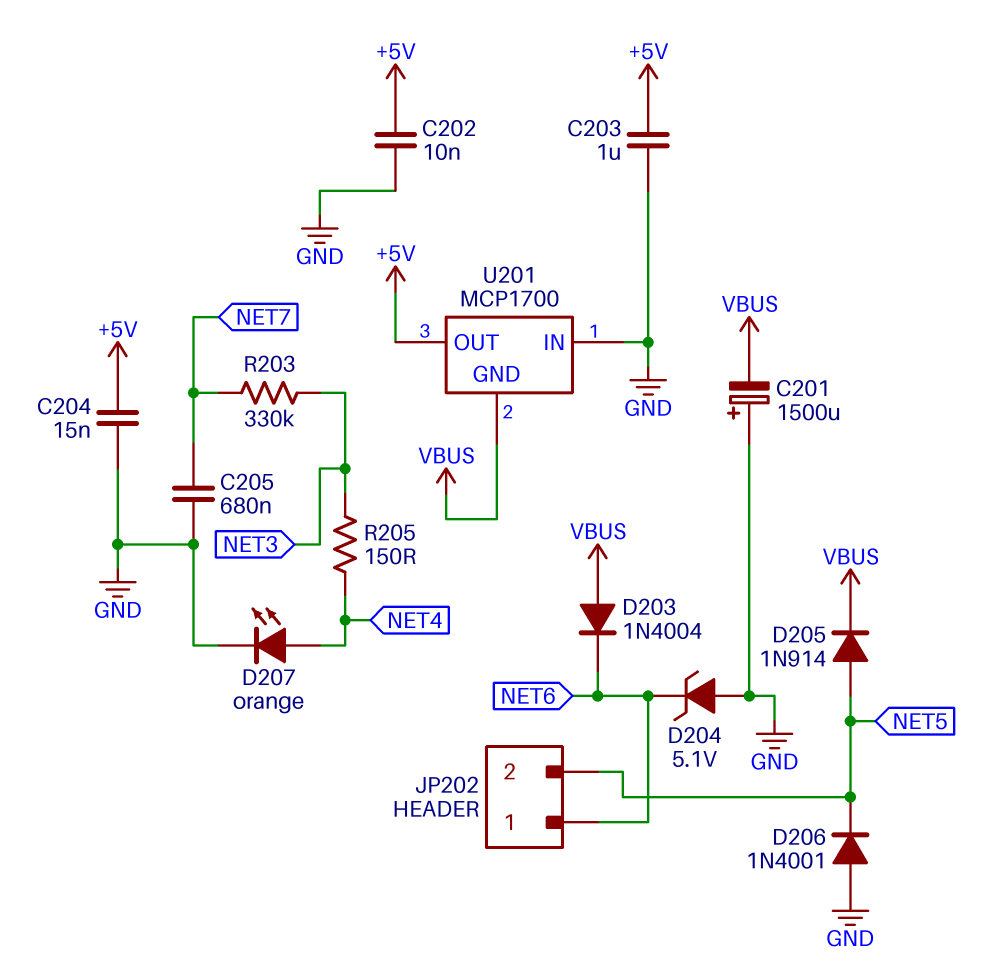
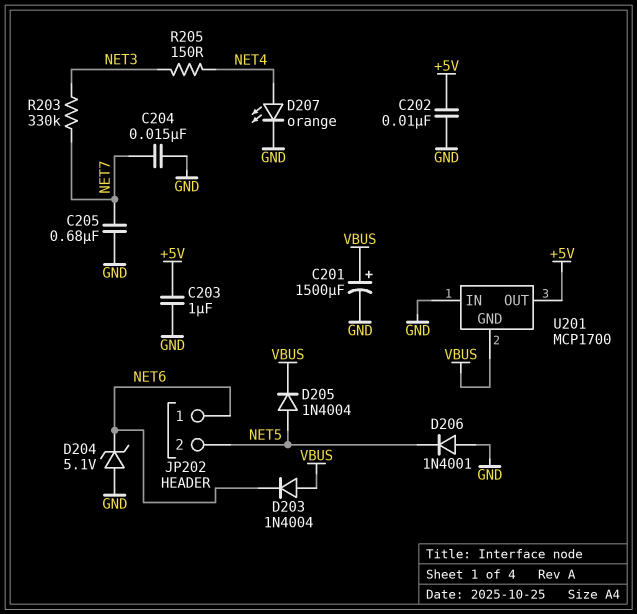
C201: 1500uF (plus GND, minus VBUS) -> 1500uF (plus VBUS, minus GND)
C204: 15nF (+5V, GND) -> 15nF (GND, NET7)
D205: diode 1N914 (A NET5, K VBUS) -> diode 1N4004 (A NET5, K VBUS)

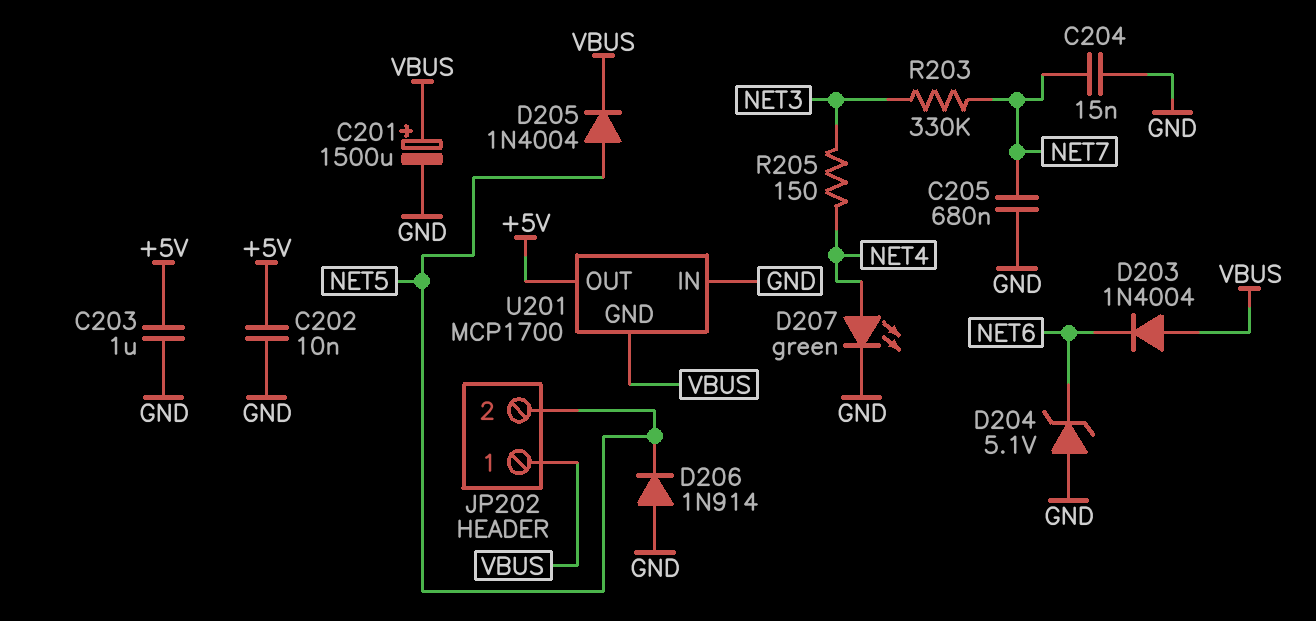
D206: diode 1N4001 (A GND, K NET5) -> diode 1N914 (A GND, K NET5)
D207: LED orange (A NET4, K GND) -> LED green (A NET4, K GND)
JP202 pin 1: NET6 -> VBUS

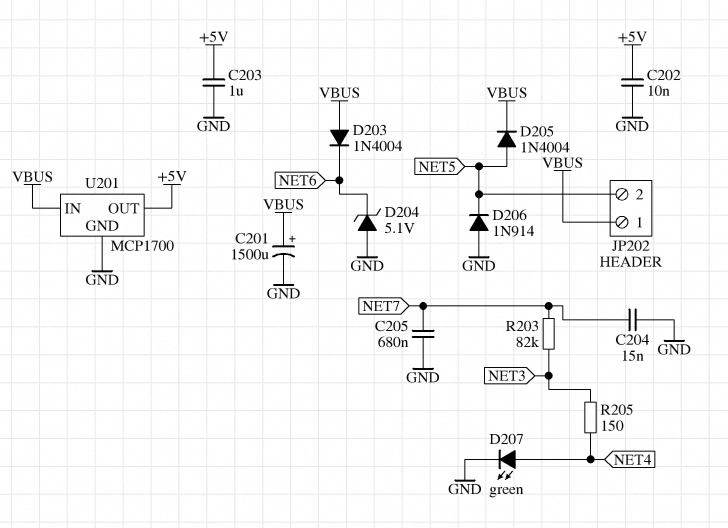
R203: 330k (NET3, NET7) -> 82k (NET3, NET7)
U201 pin GND: VBUS -> GND
U201 pin IN: GND -> VBUS

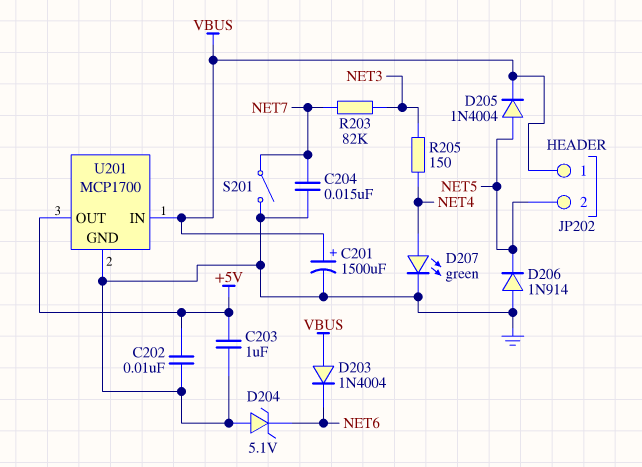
C205: 680nF (GND, NET7) -> none
S201: none -> switch (GND, NET7)

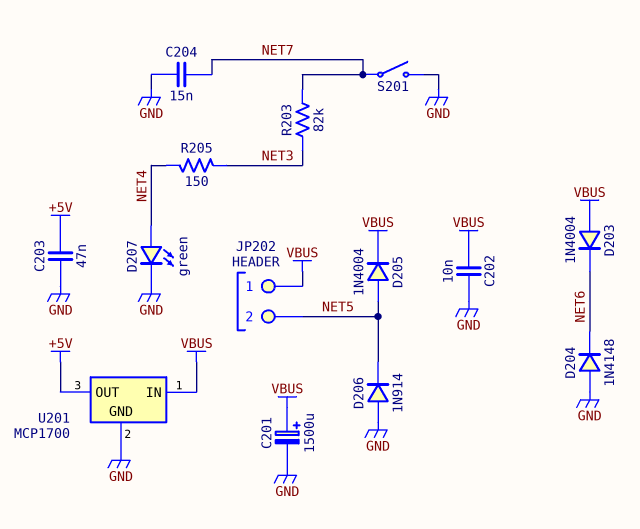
C202: 10nF (+5V, GND) -> 10nF (GND, VBUS)
C203: 1uF (+5V, GND) -> 47nF (+5V, GND)
D204: zener 5.1V (A GND, K NET6) -> diode 1N4148 (A GND, K NET6)

